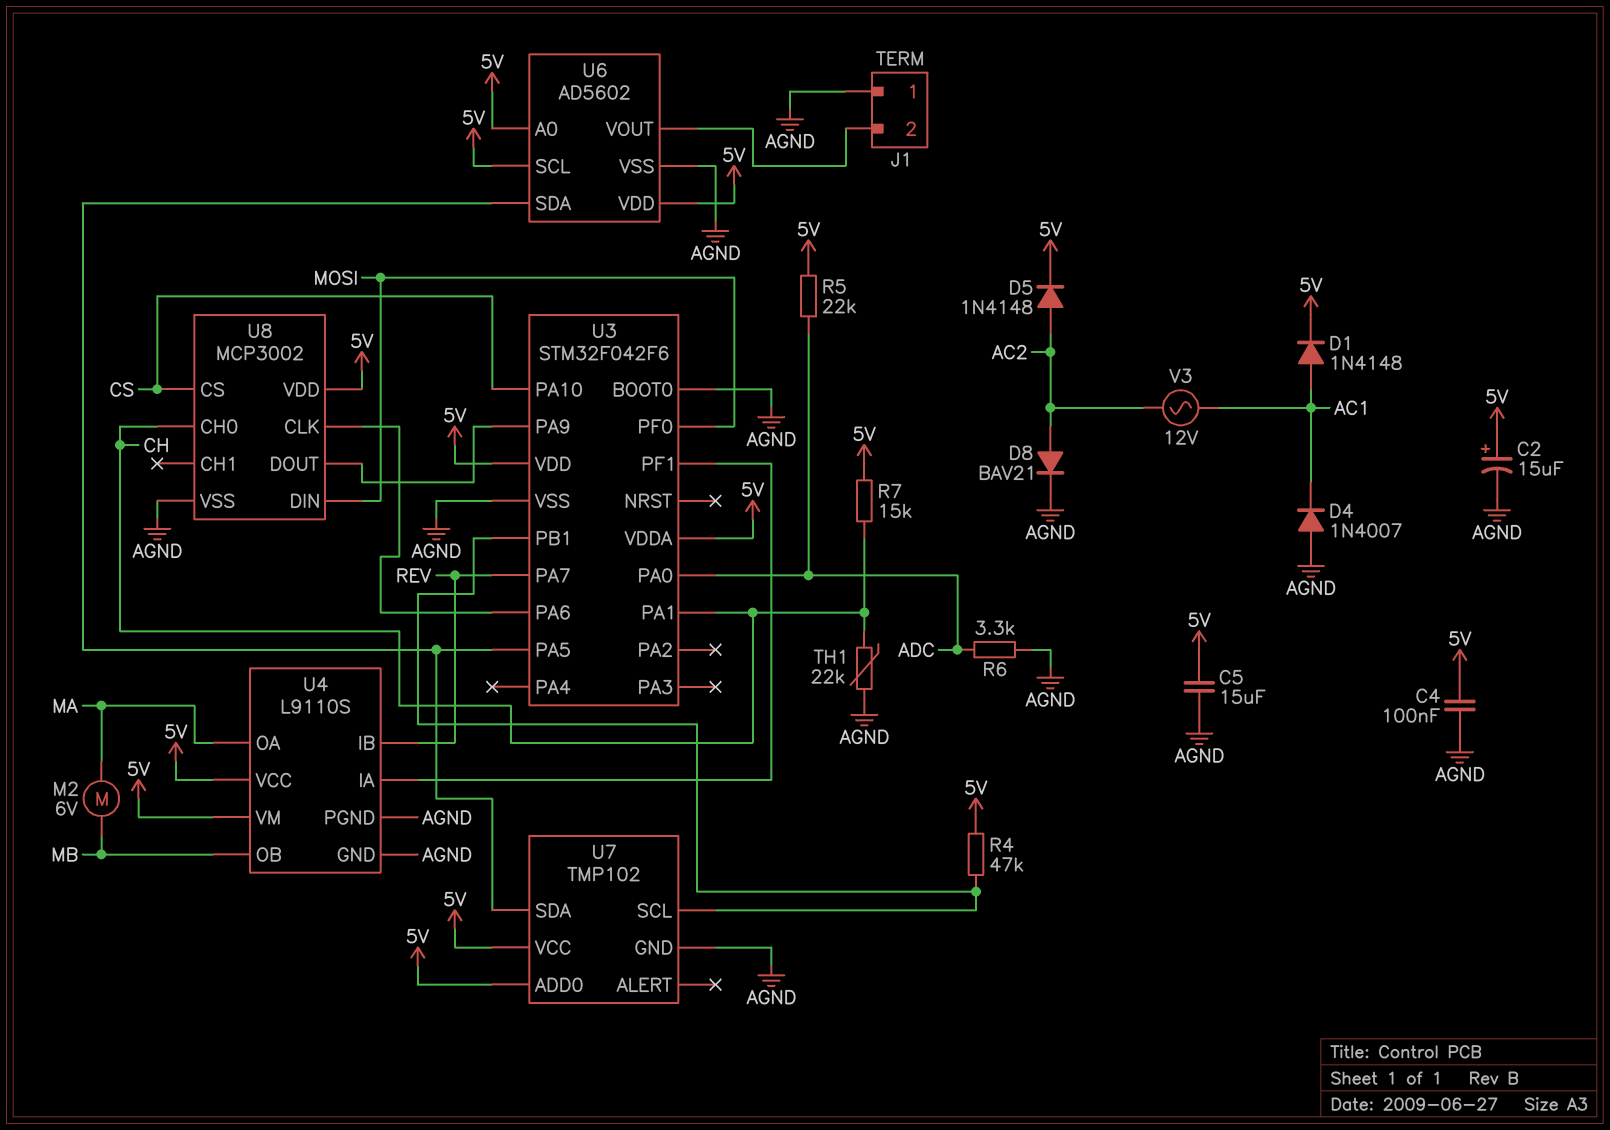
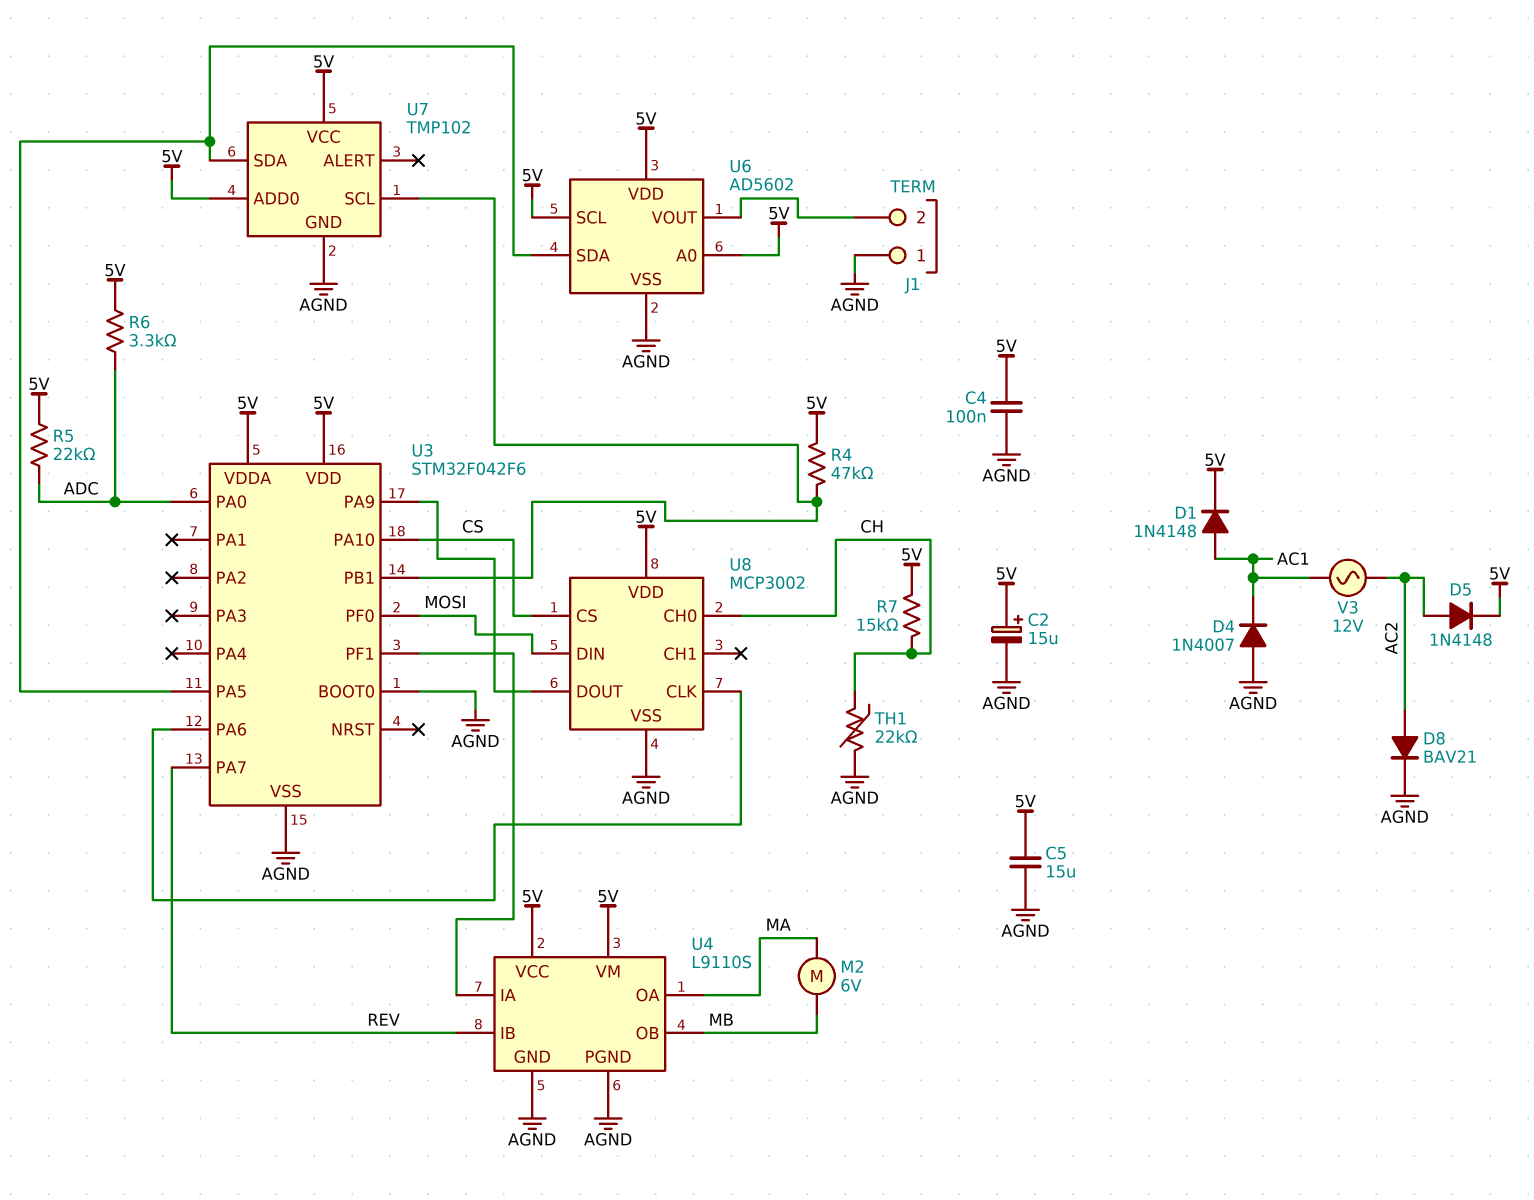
R6: 3.3k (ADC, AGND) -> 3.3k (5V, ADC)
U3 pin PA1: CH -> none

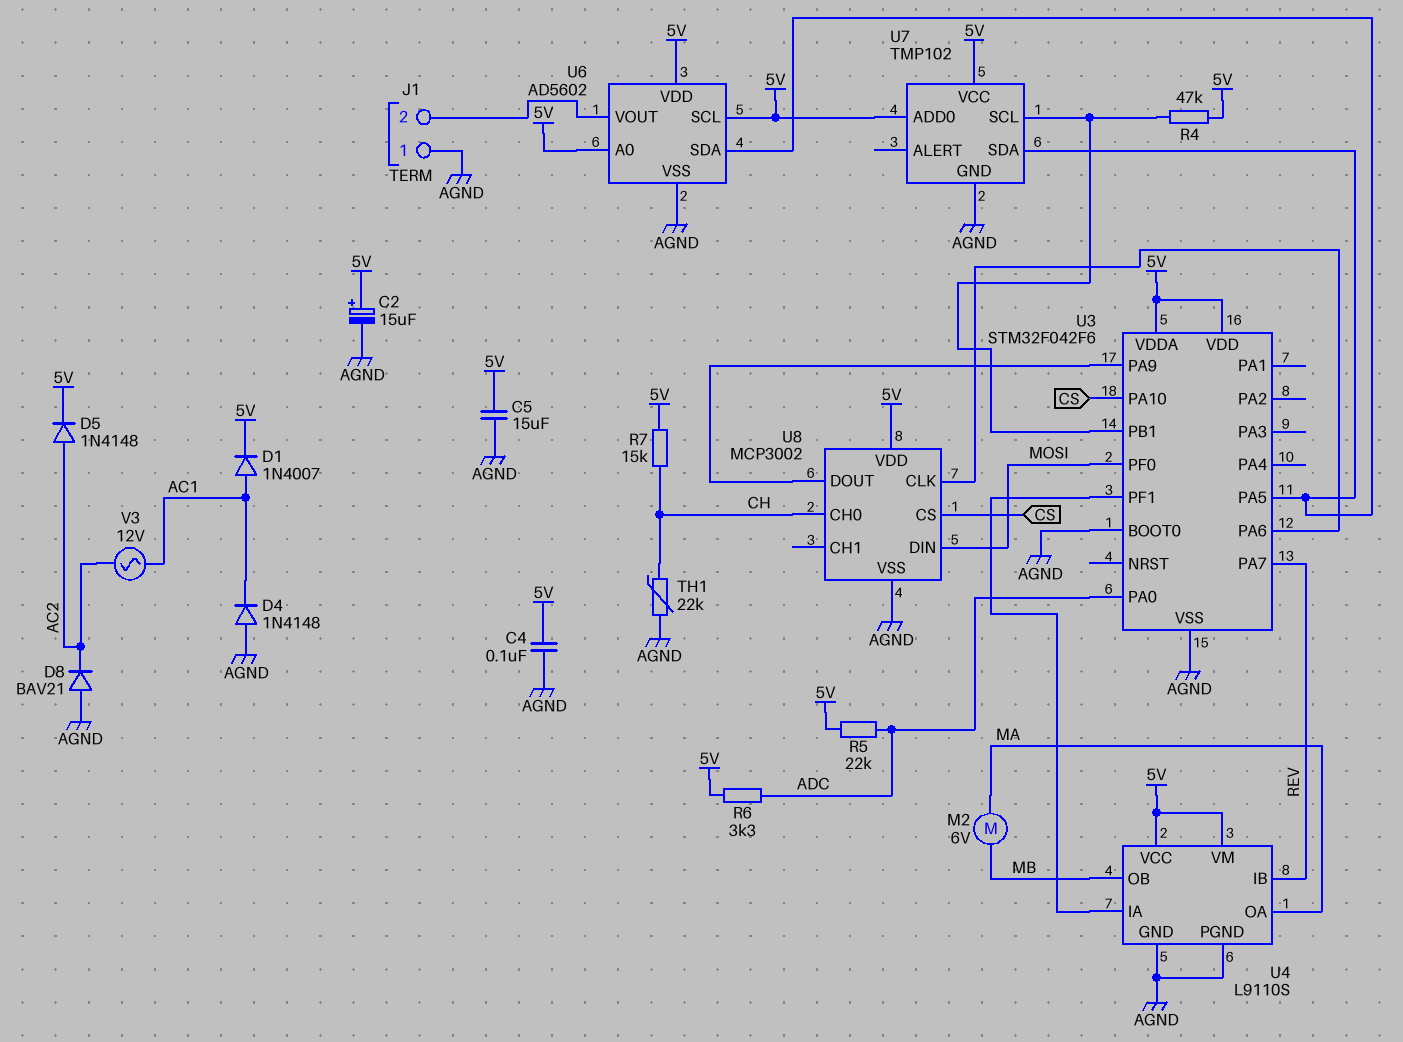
D1: diode 1N4148 (A AC1, K 5V) -> diode 1N4007 (A AC1, K 5V)
D4: diode 1N4007 (A AGND, K AC1) -> diode 1N4148 (A AGND, K AC1)
D8: diode BAV21 (A AC2, K AGND) -> diode BAV21 (A AGND, K AC2)

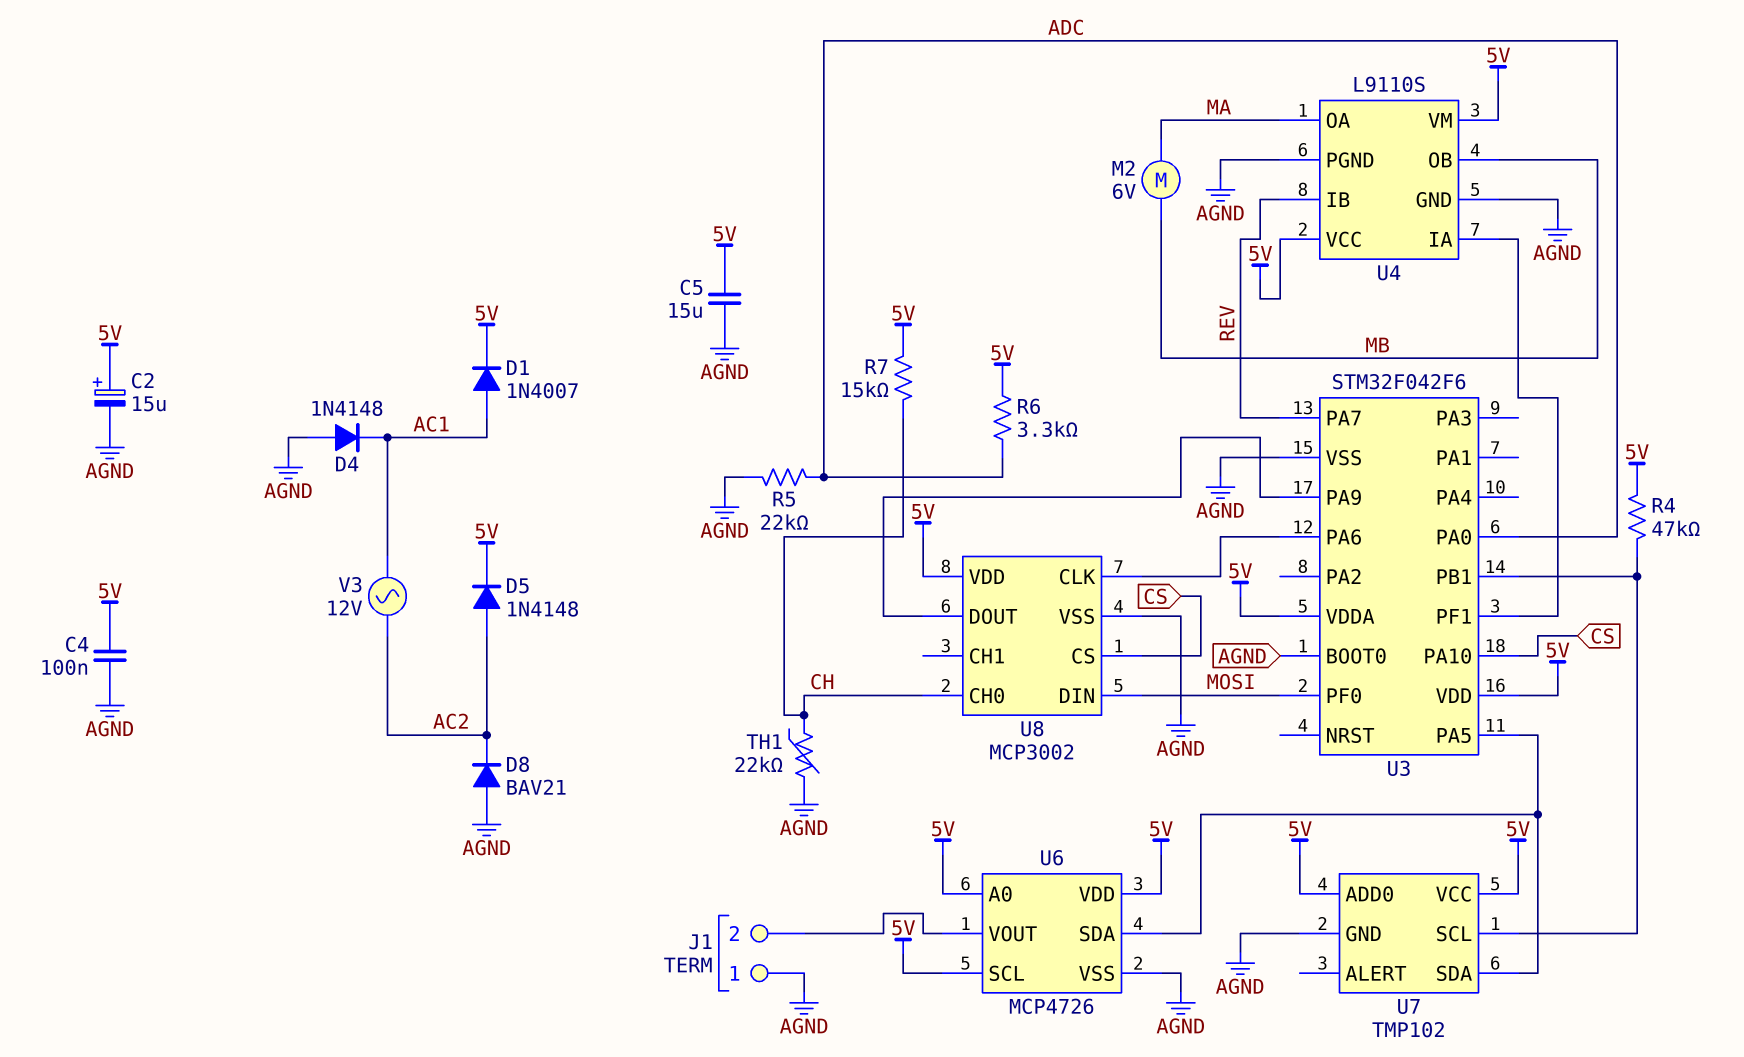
R5: 22k (5V, ADC) -> 22k (ADC, AGND)
U6: AD5602 -> MCP4726

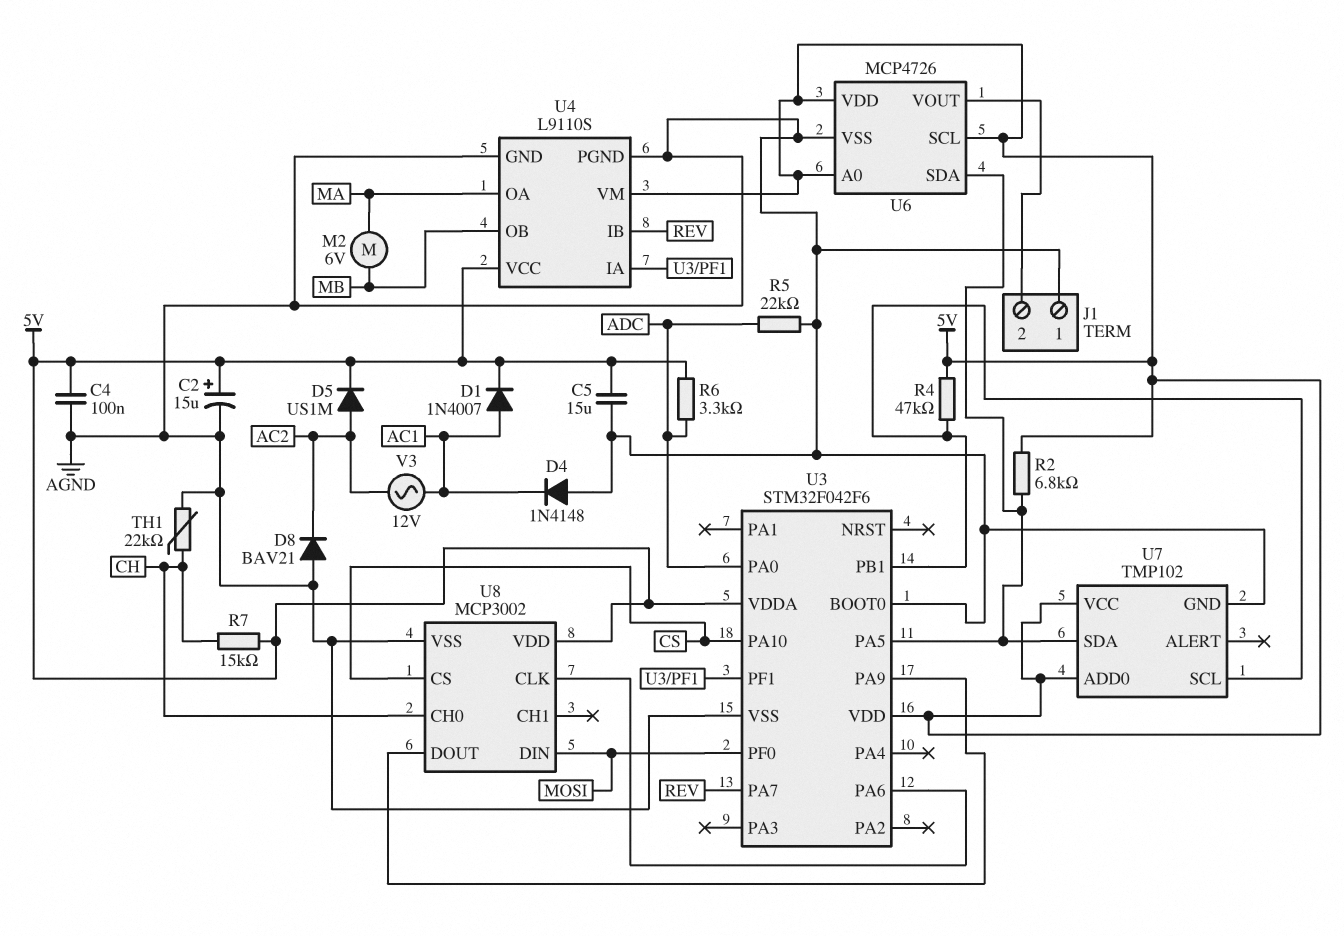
D5: diode 1N4148 (A AC2, K 5V) -> diode US1M (A AC2, K 5V)
R2: none -> 6.8k (5V, U3/PA5)

